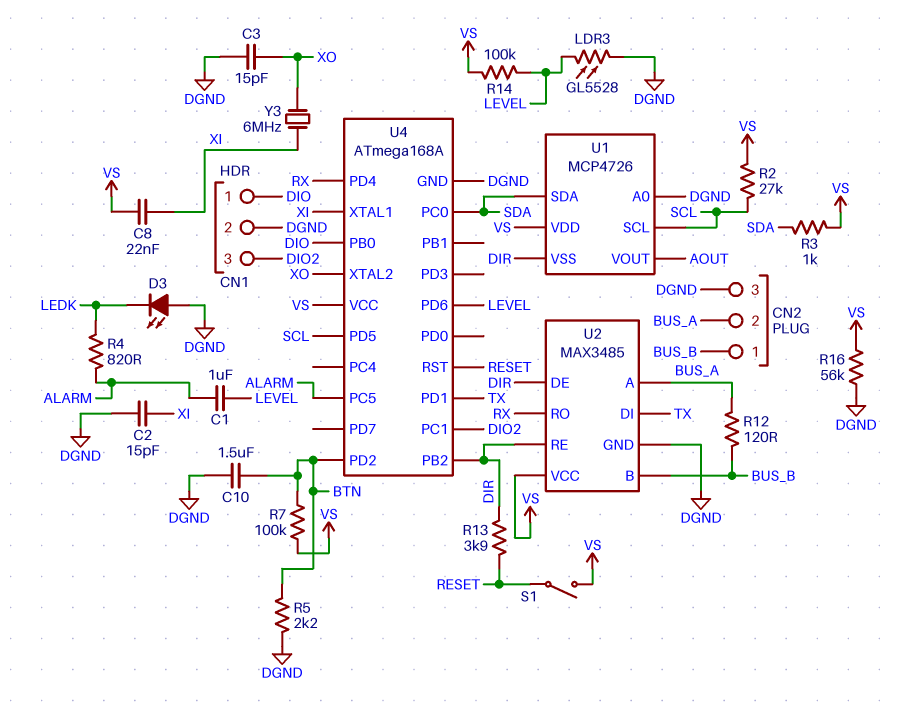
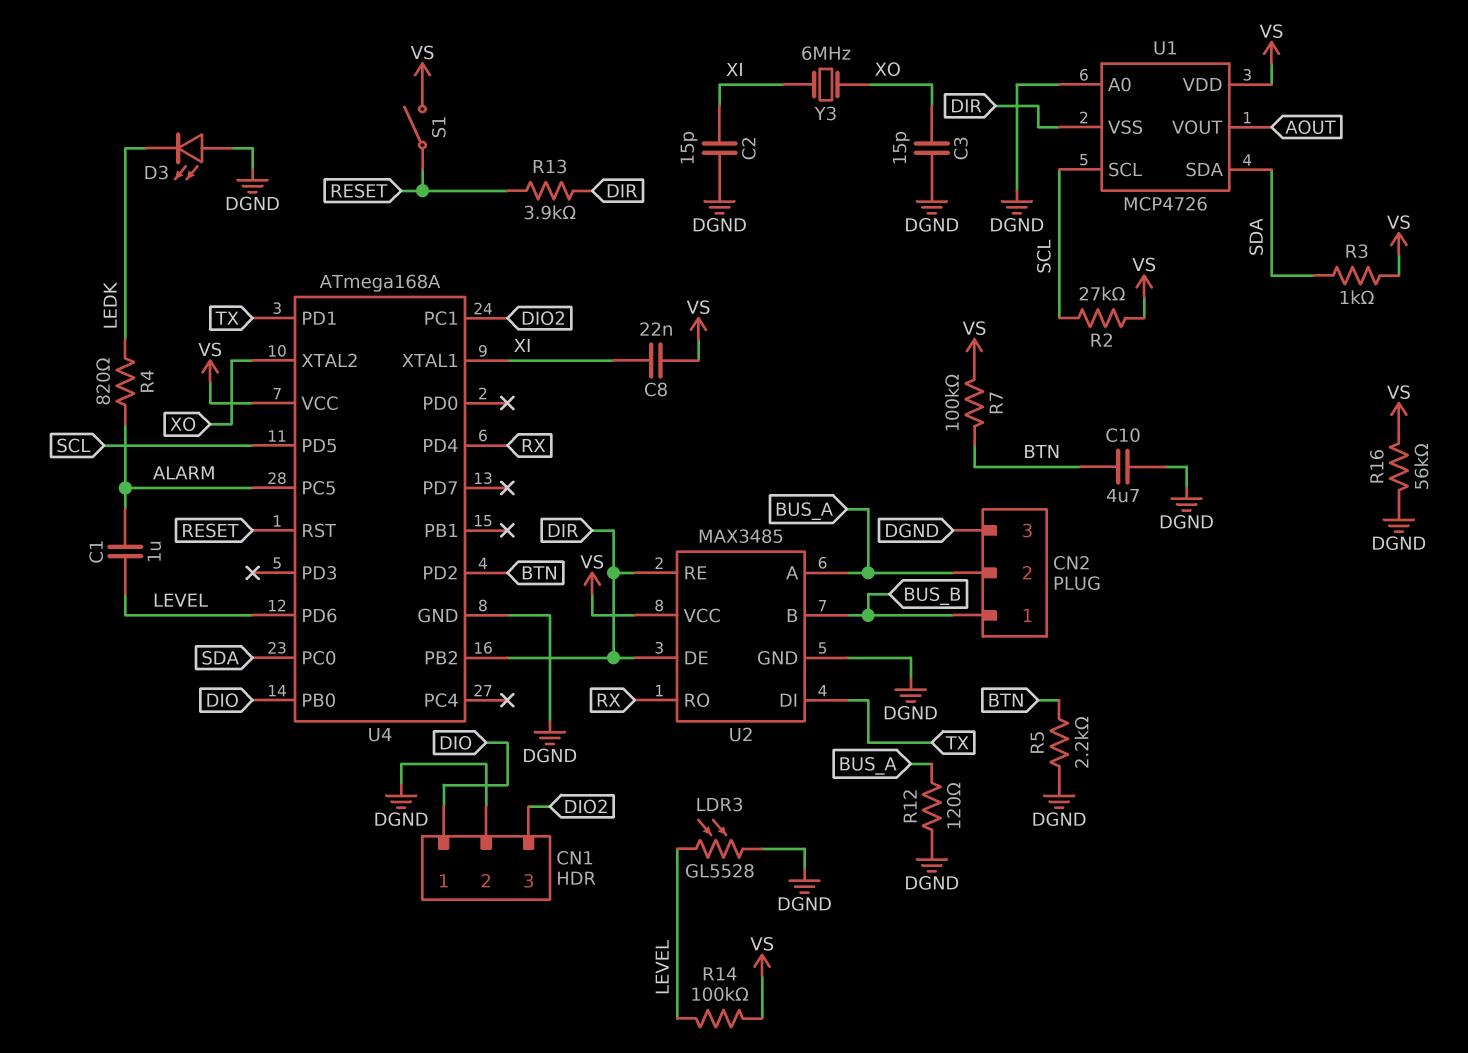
C10: 1.5uF (BTN, DGND) -> 4.7uF (BTN, DGND)
R12: 120 (BUS_A, BUS_B) -> 120 (BUS_A, DGND)

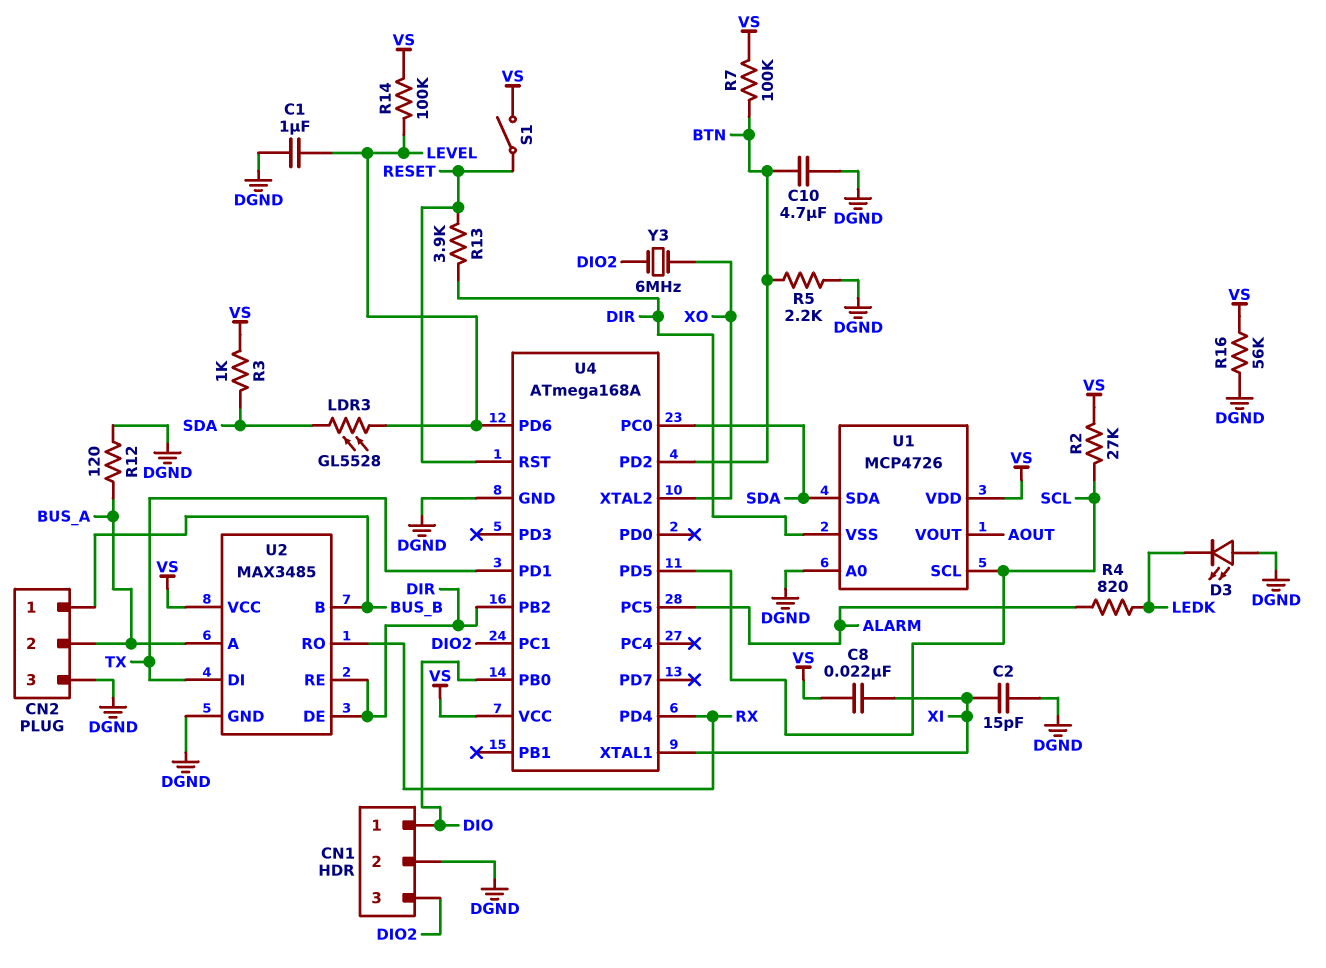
C1: 1uF (ALARM, LEVEL) -> 1uF (DGND, LEVEL)
C3: 15pF (DGND, XO) -> none
LDR3: GL5528 (DGND, LEVEL) -> GL5528 (LEVEL, SDA)
Y3: 6MHz (XI, XO) -> 6MHz (DIO2, XO)

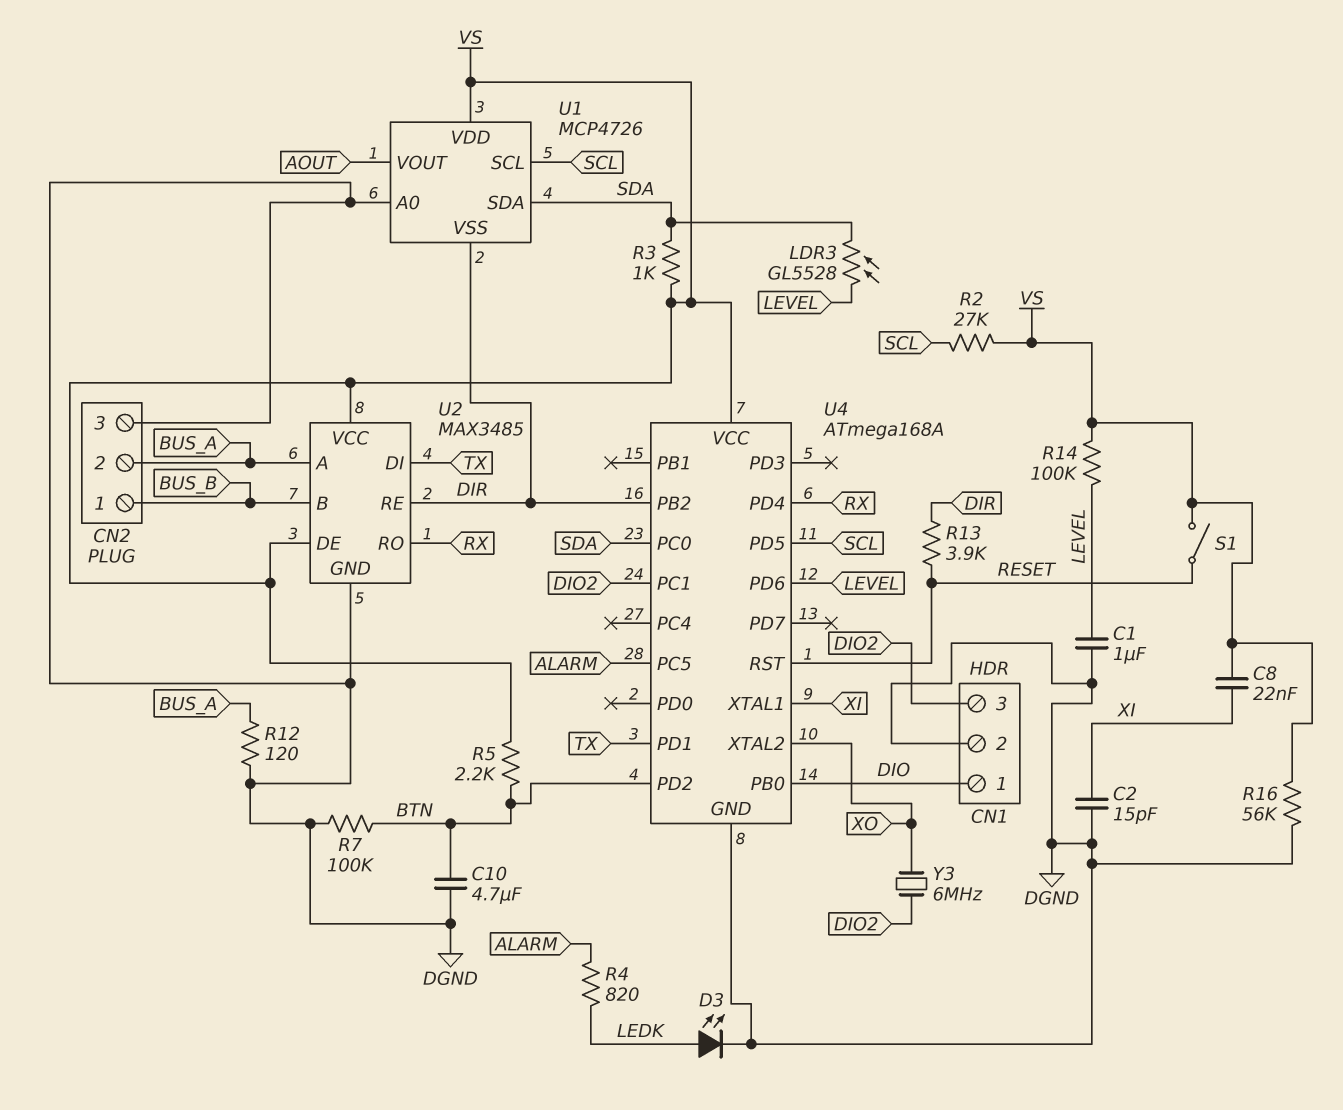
D3: LED (A DGND, K LEDK) -> LED (A LEDK, K DGND)
R5: 2.2k (BTN, DGND) -> 2.2k (BTN, VS)
R7: 100k (BTN, VS) -> 100k (BTN, DGND)
U2 pin DE: DIR -> VS

